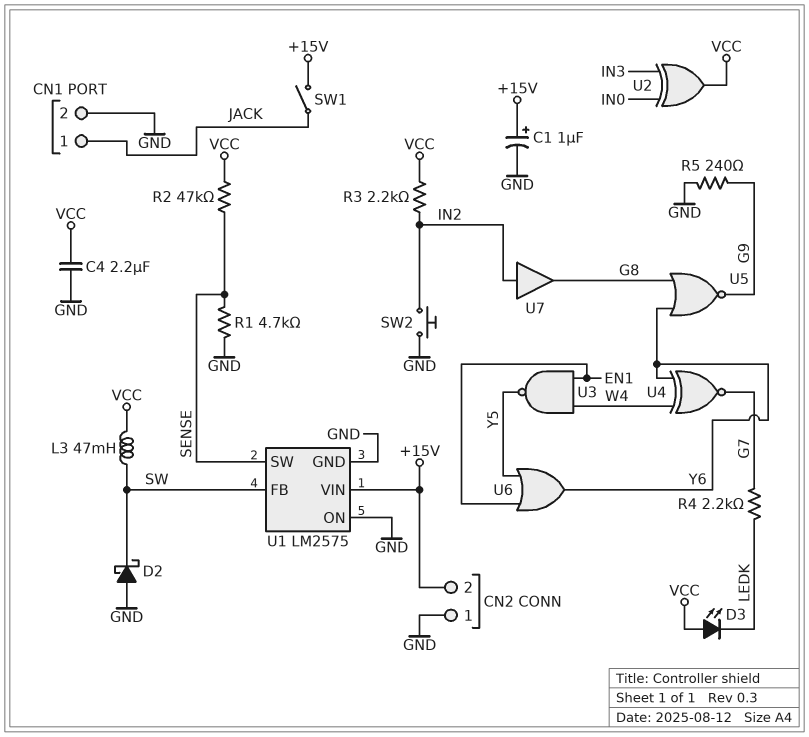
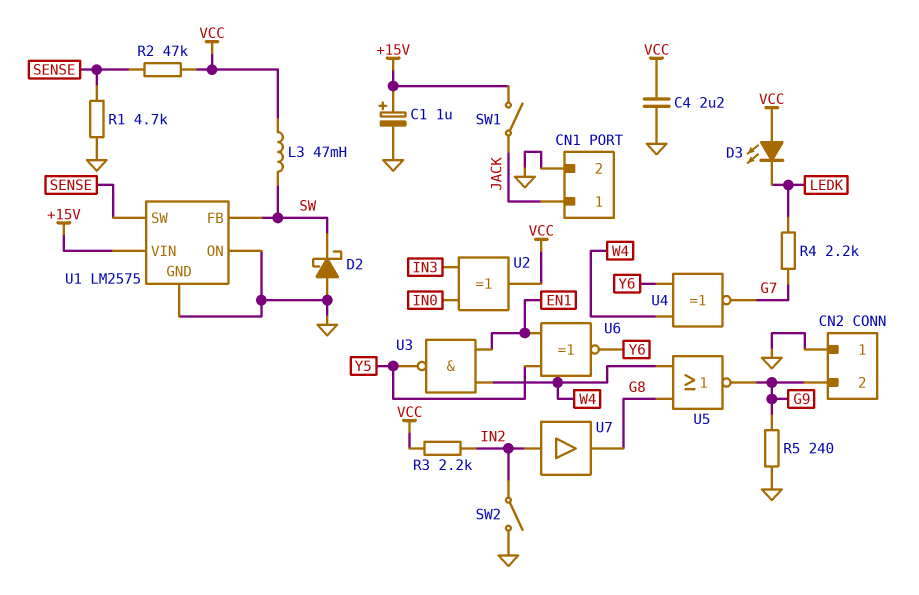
CN2 pin 2: +15V -> G9
SW2: button (GND, IN2) -> switch (GND, IN2)
U5: NOR (in G8, in Y6, out G9) -> NOR (in G8, in W4, out G9)
U6: OR (in EN1, in Y5, out Y6) -> XNOR (in EN1, in Y5, out Y6)

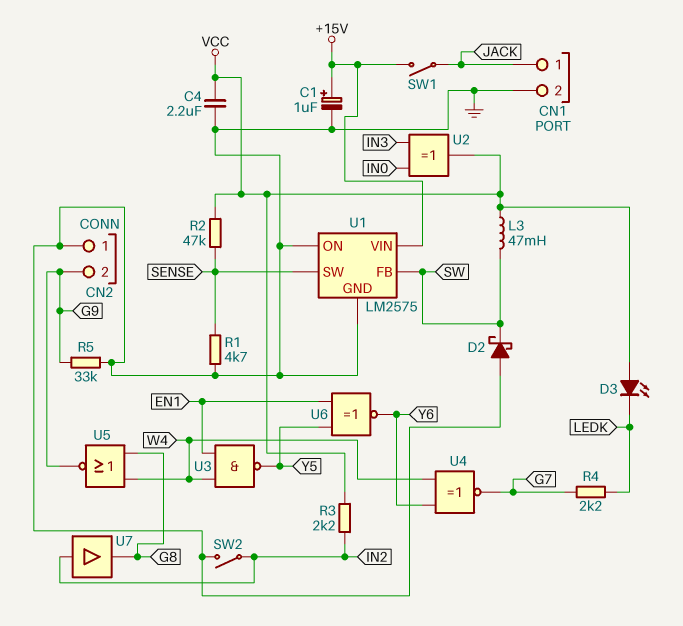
R5: 240 (G9, GND) -> 33k (G9, GND)

